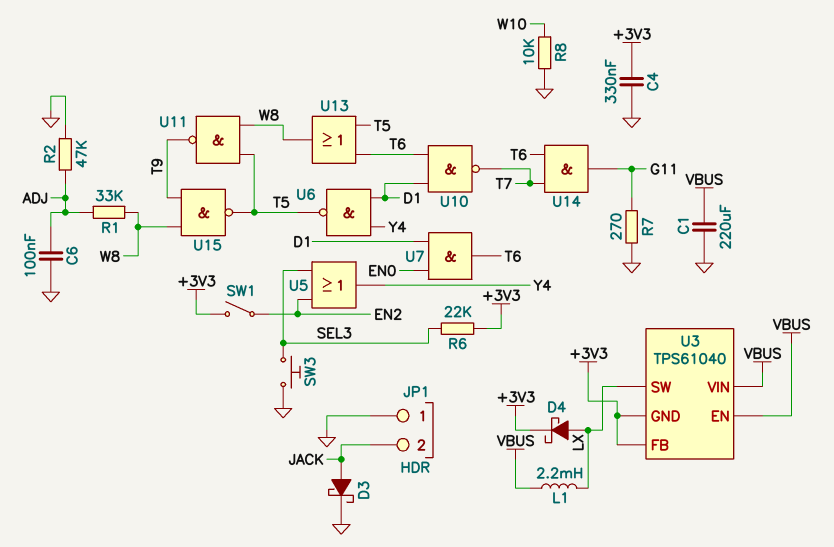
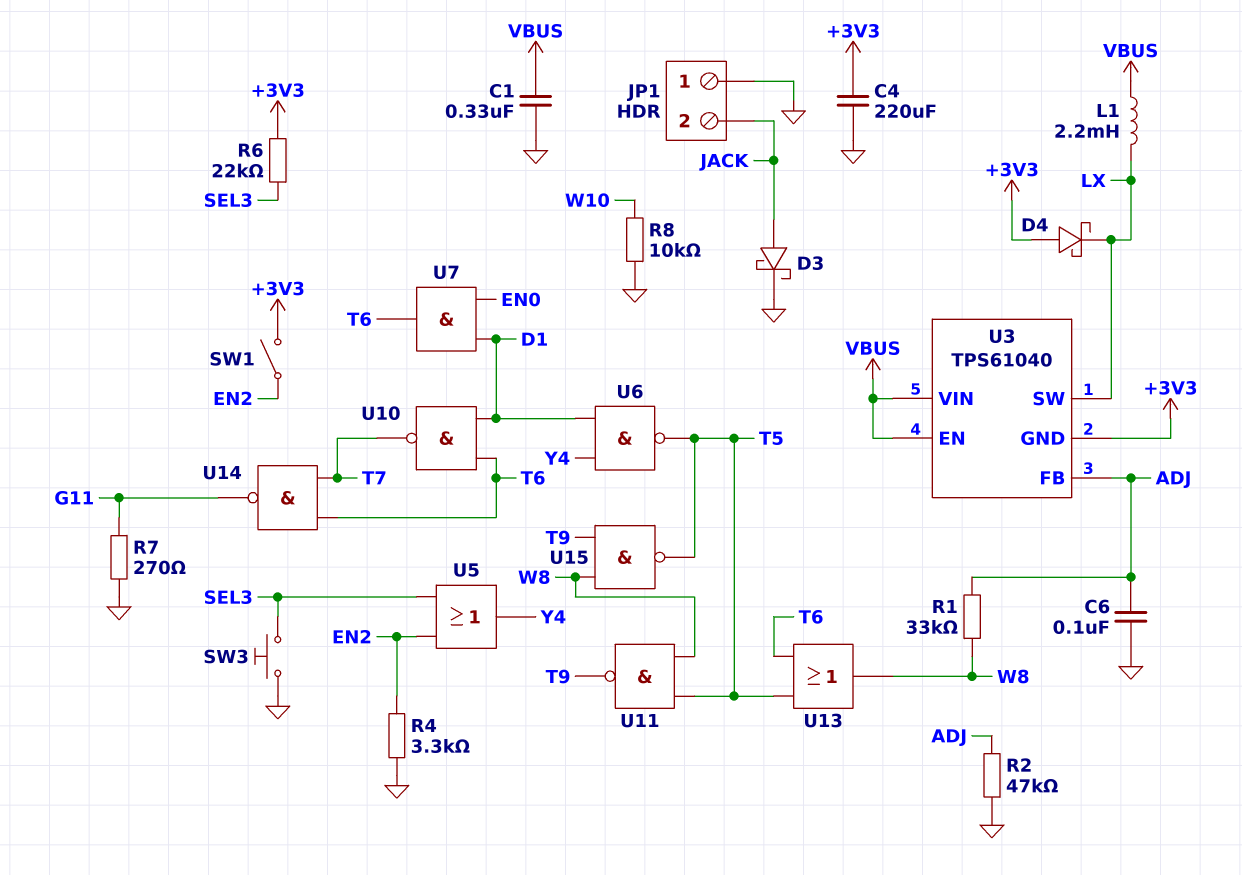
C1: 220uF (GND, VBUS) -> 330nF (GND, VBUS)
C4: 330nF (+3V3, GND) -> 220uF (+3V3, GND)
D4: schottky (A LX, K +3V3) -> schottky (A +3V3, K LX)
R4: none -> 3.3k (EN2, GND)
U3 pin FB: +3V3 -> ADJ
U14: AND (in T6, in T7, out G11) -> NAND (in T6, in T7, out G11)

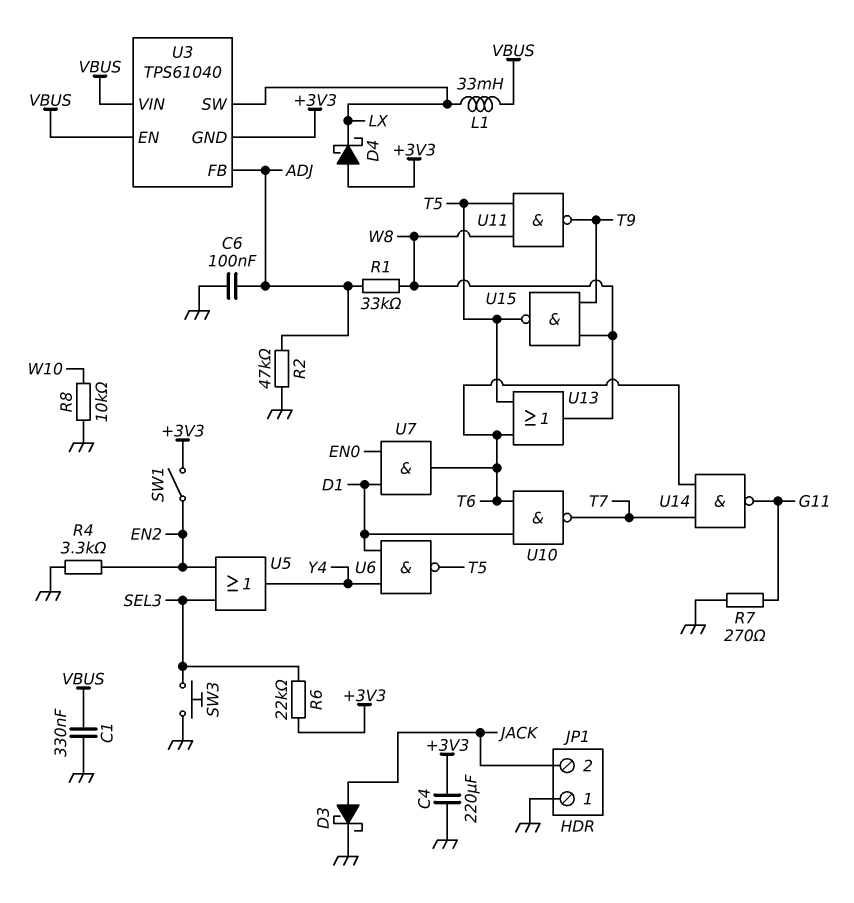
L1: 2.2mH (LX, VBUS) -> 33mH (LX, VBUS)

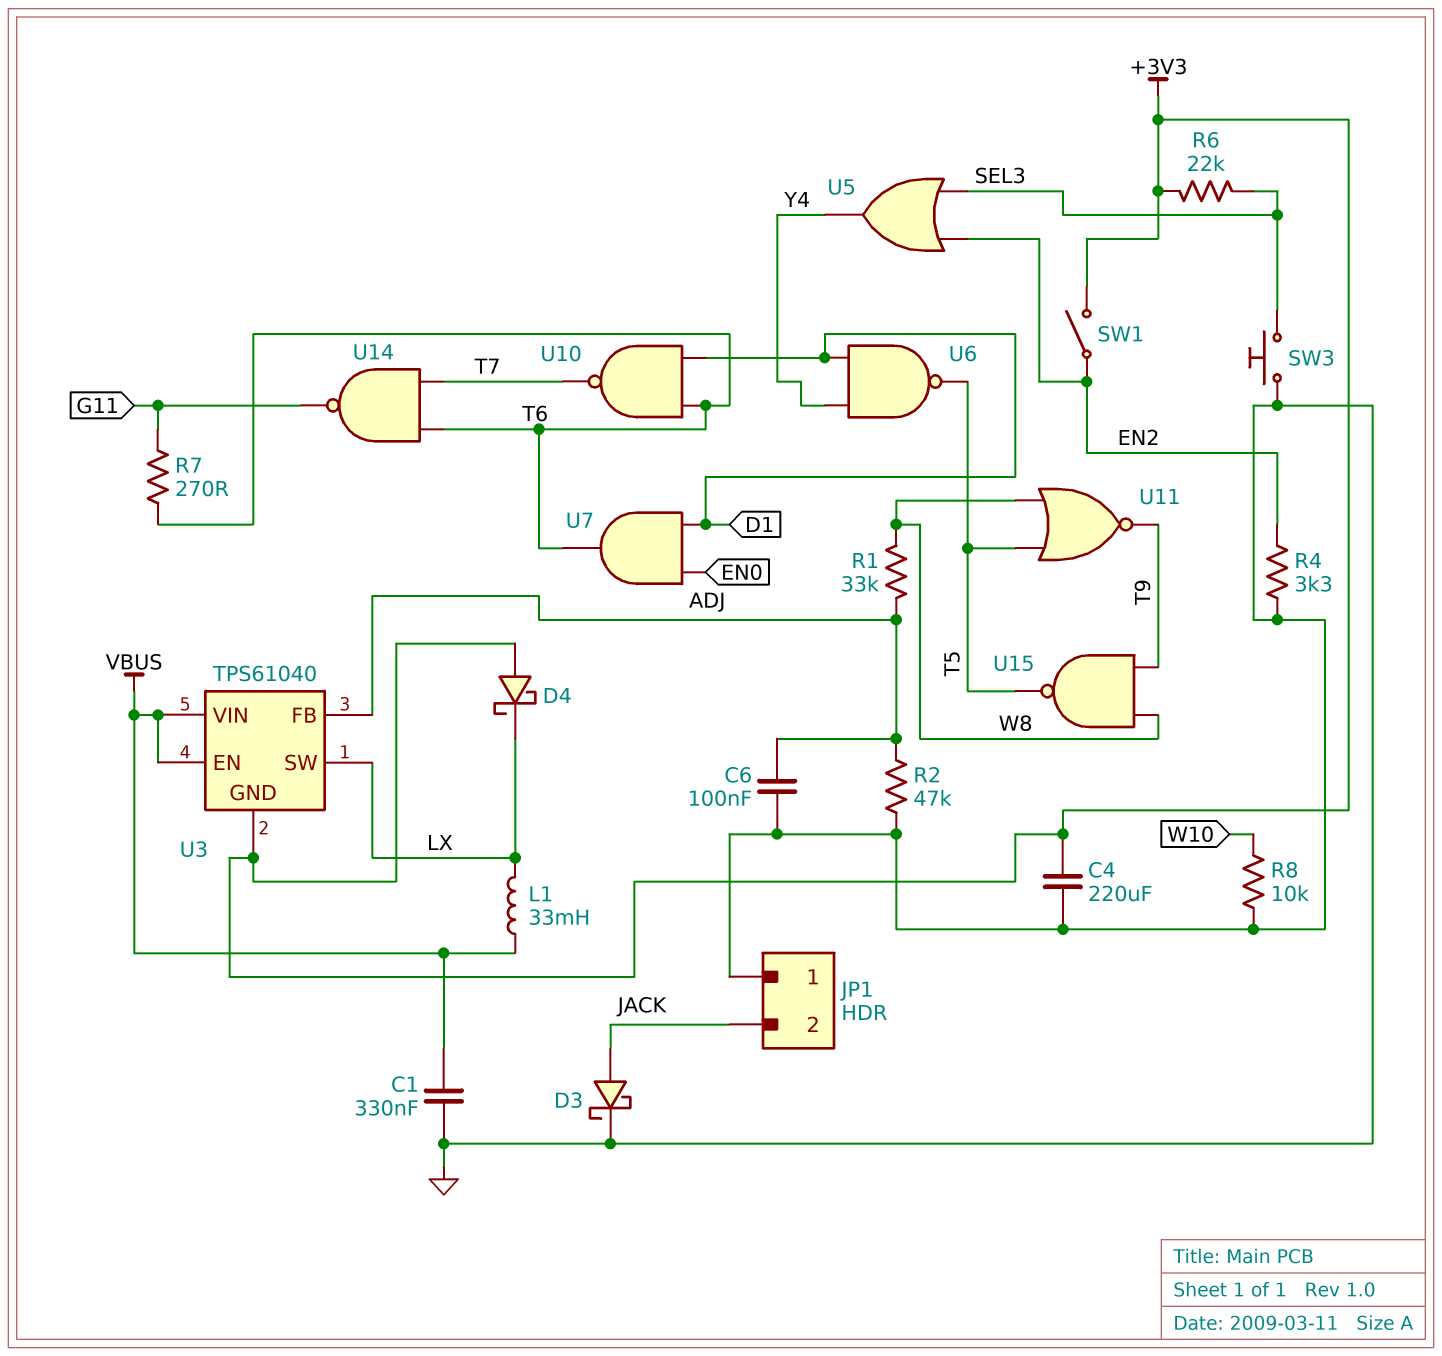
R7: 270 (G11, GND) -> 270 (G11, T6)
U11: NAND (in T5, in W8, out T9) -> NOR (in T5, in W8, out T9)
U13: OR (in T5, in T6, out W8) -> none

